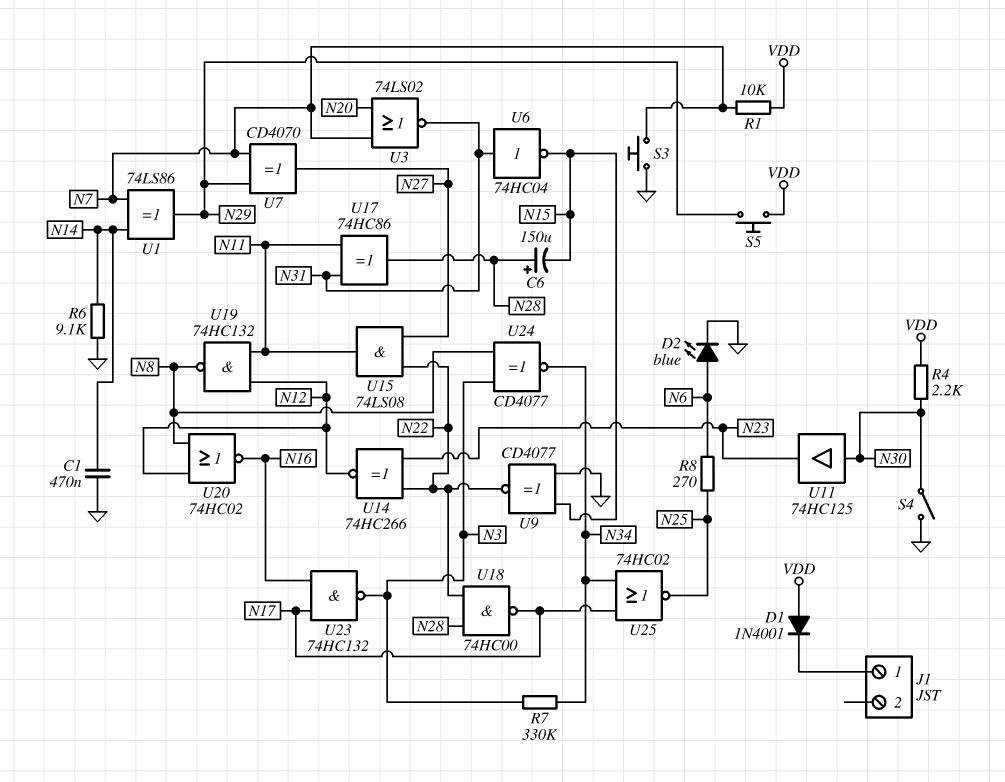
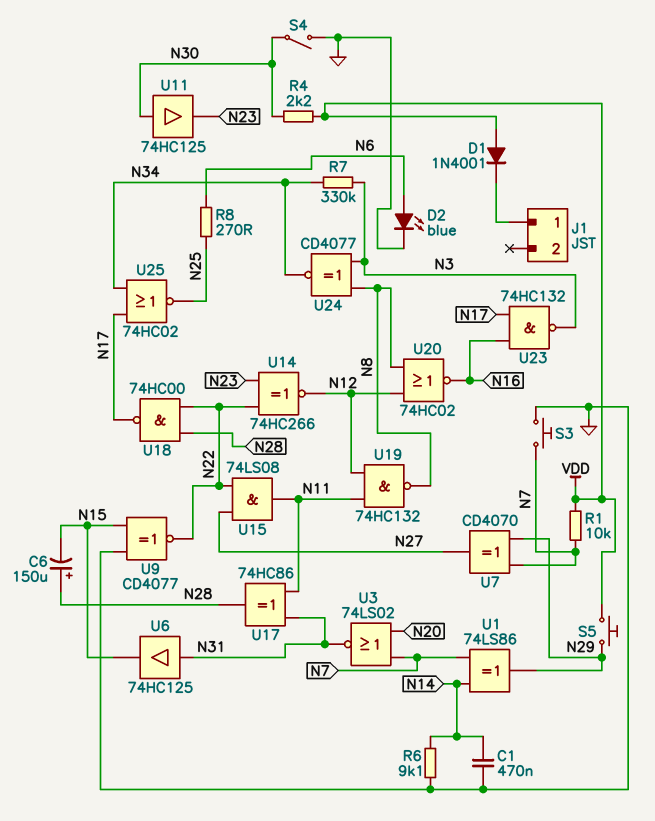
U6: NOT 74HC04 (in N31, out N15) -> buffer 74HC125 (in N31, out N15)

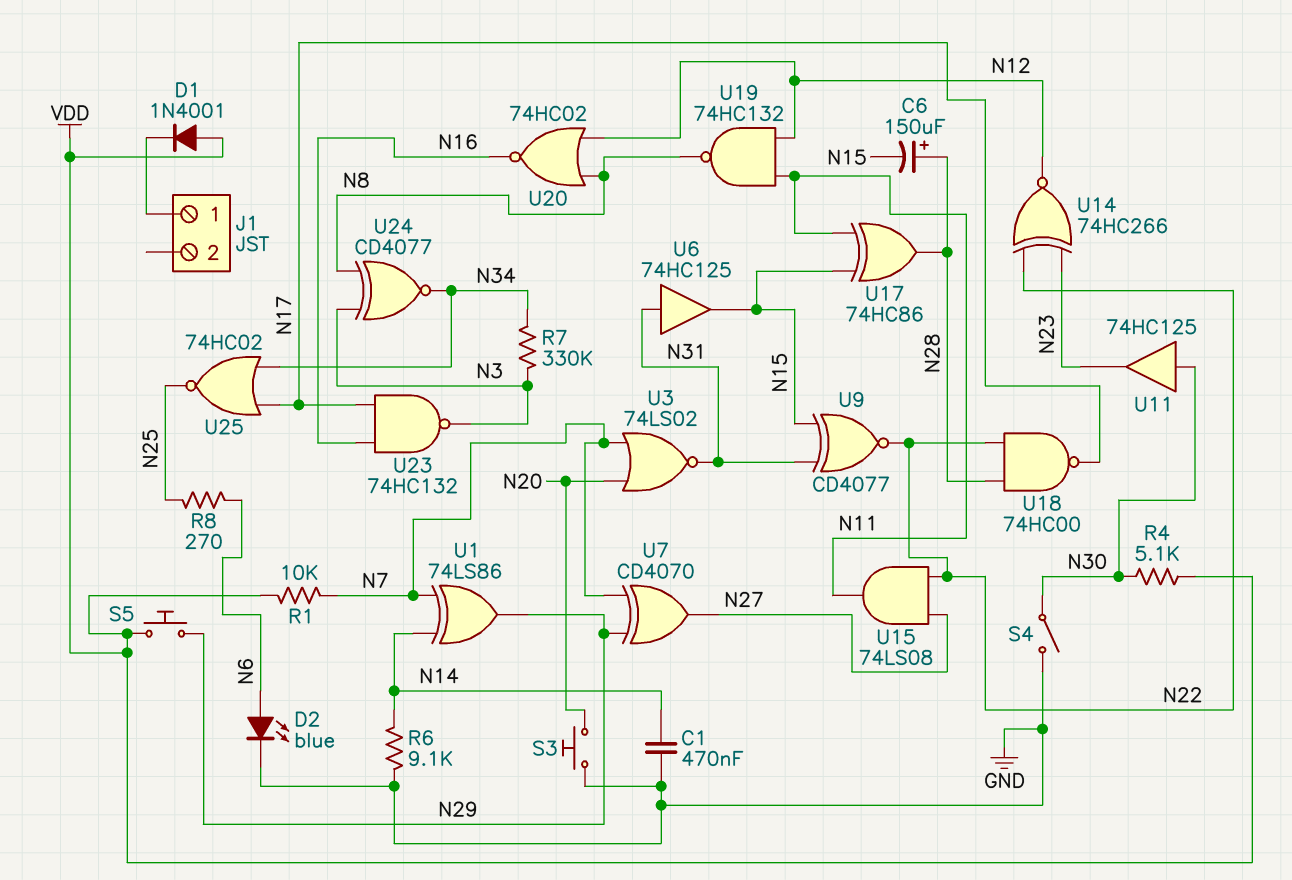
R4: 2.2k (N30, VDD) -> 5.1k (N30, VDD)
S3: button (GND, N7) -> button (GND, N20)
U9: XNOR CD4077 (in GND, in N15, out N22) -> XNOR CD4077 (in N15, in N31, out N22)
U17: XOR 74HC86 (in N11, in N31, out N28) -> XOR 74HC86 (in N11, in N15, out N28)

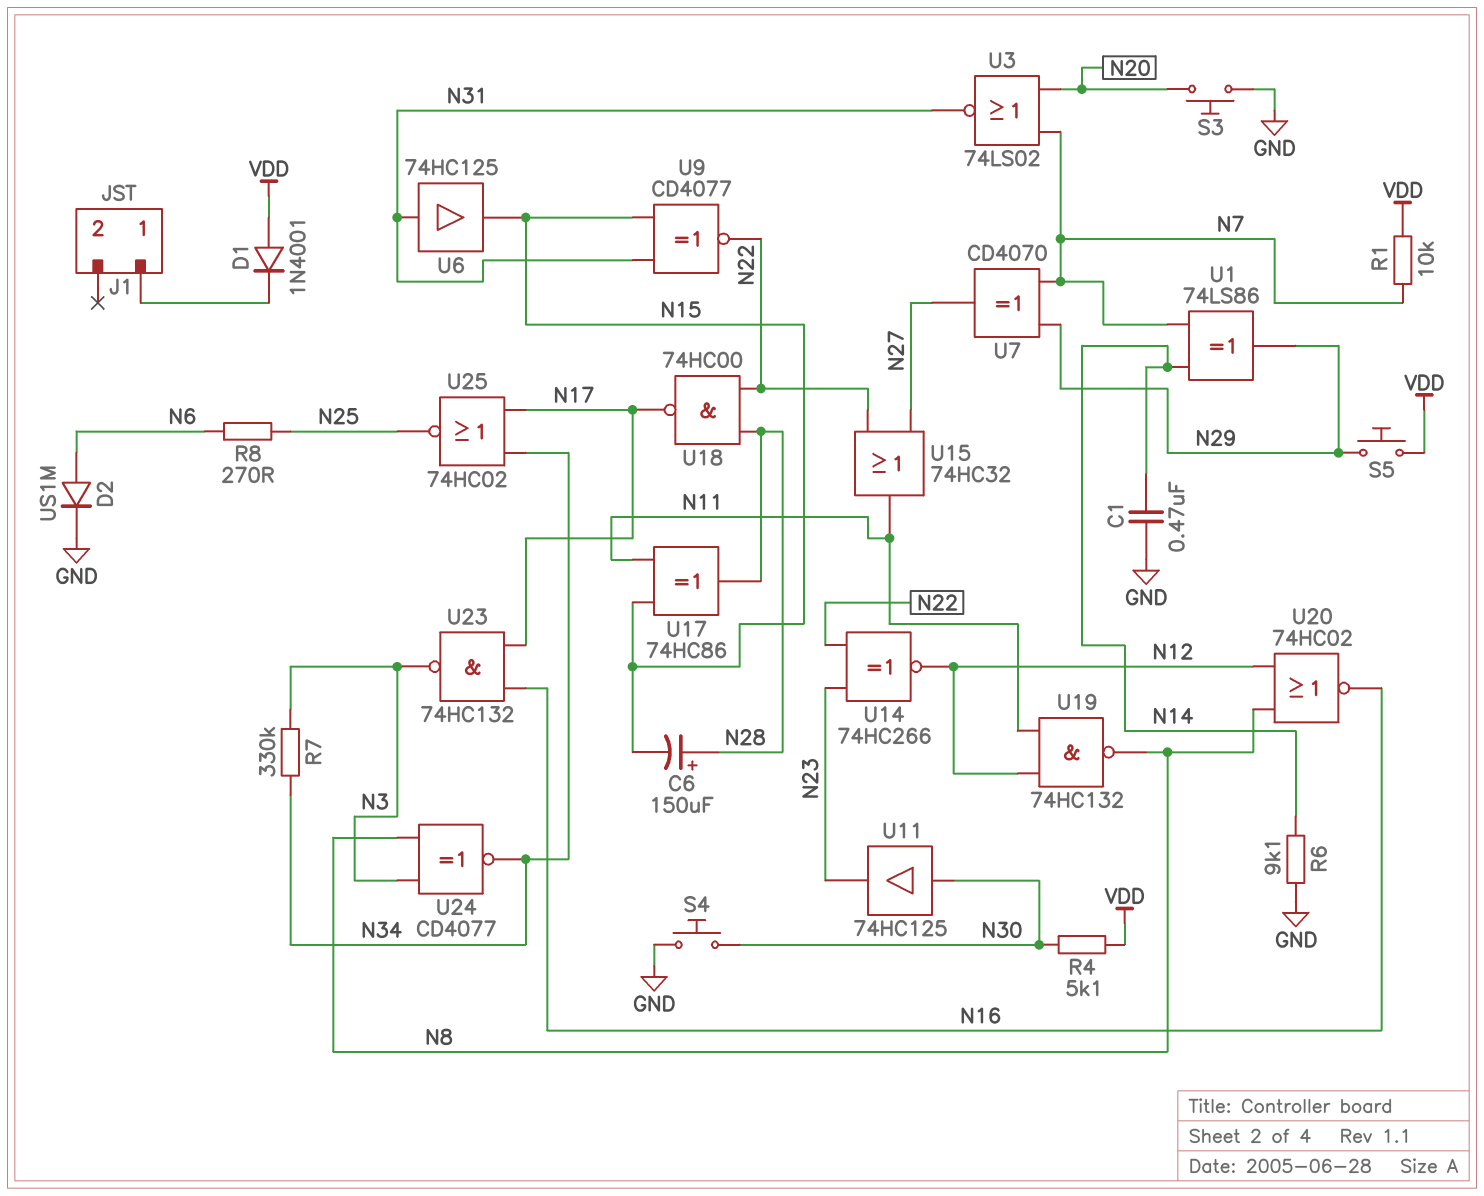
D2: LED blue (A N6, K GND) -> diode US1M (A N6, K GND)
S4: switch (GND, N30) -> button (GND, N30)
U15: AND 74LS08 (in N22, in N27, out N11) -> OR 74HC32 (in N22, in N27, out N11)

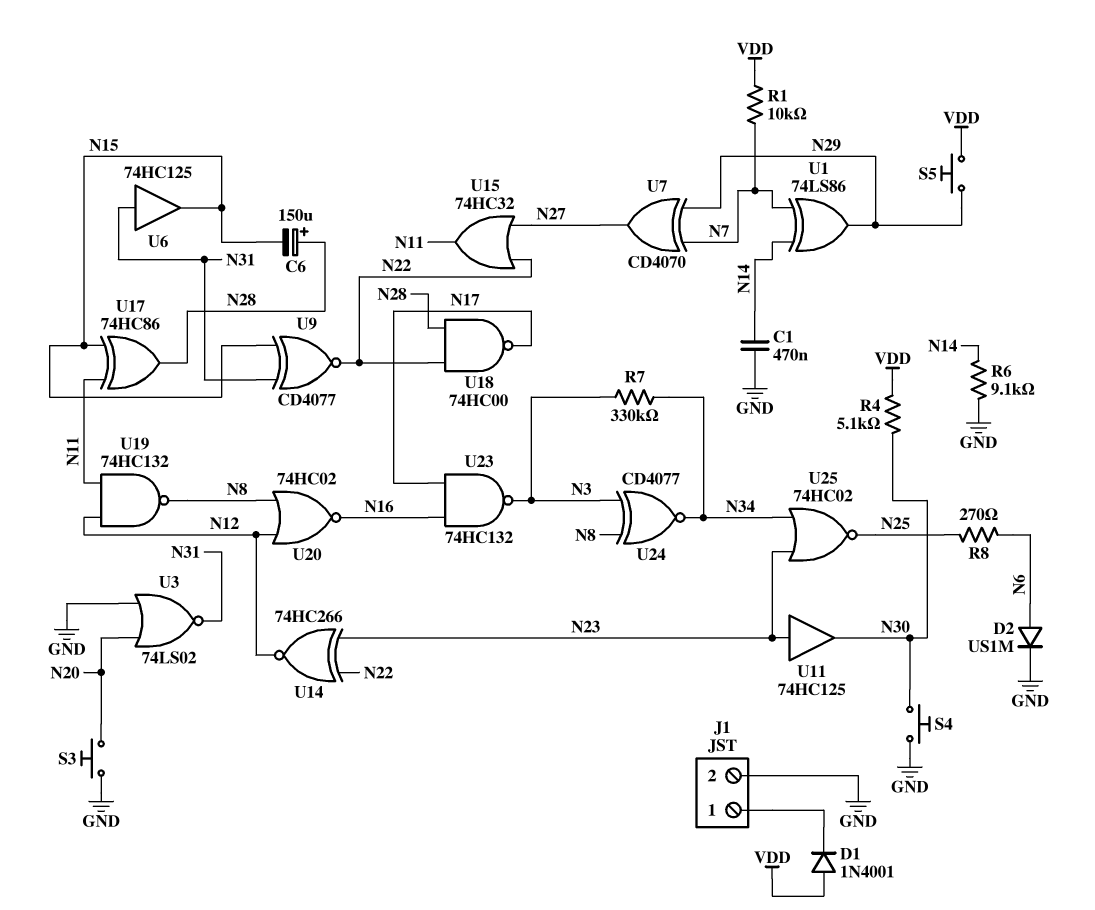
J1 pin 2: none -> GND
U3: NOR 74LS02 (in N7, in N20, out N31) -> NOR 74LS02 (in GND, in N20, out N31)
U11: buffer 74HC125 (in N30, out N23) -> buffer 74HC125 (in N23, out N30)
U25: NOR 74HC02 (in N17, in N34, out N25) -> NOR 74HC02 (in N23, in N34, out N25)

